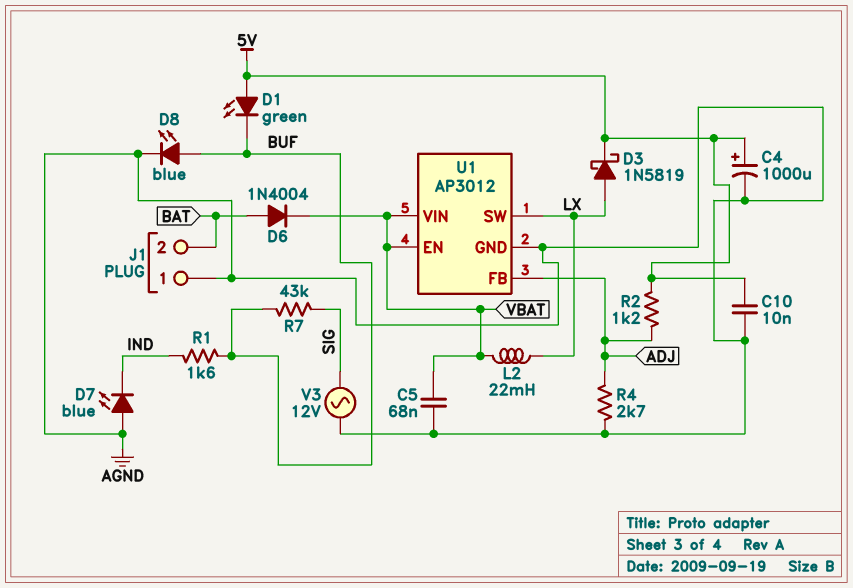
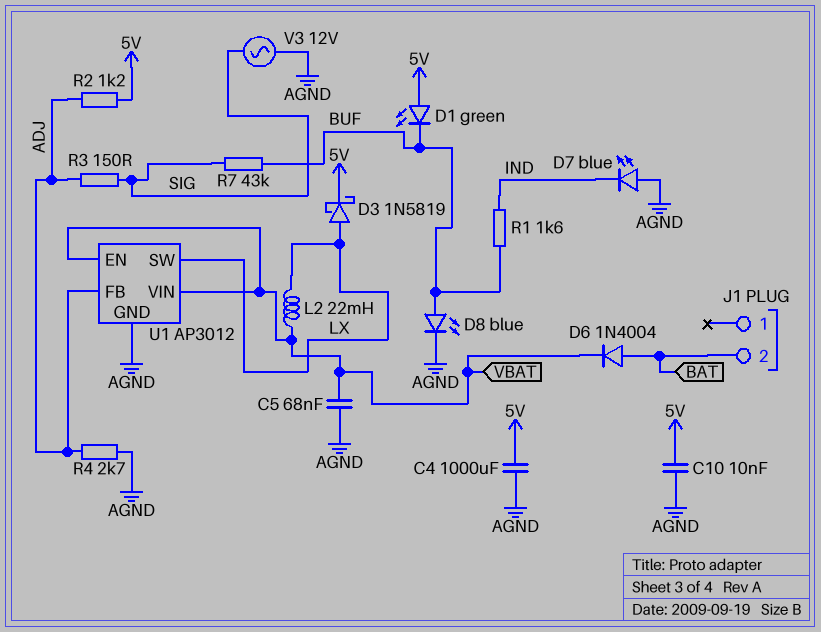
C4: 1000uF (plus 5V, minus AGND) -> 1000uF (5V, AGND)
J1 pin 1: AGND -> none
R3: none -> 150 (ADJ, SIG)

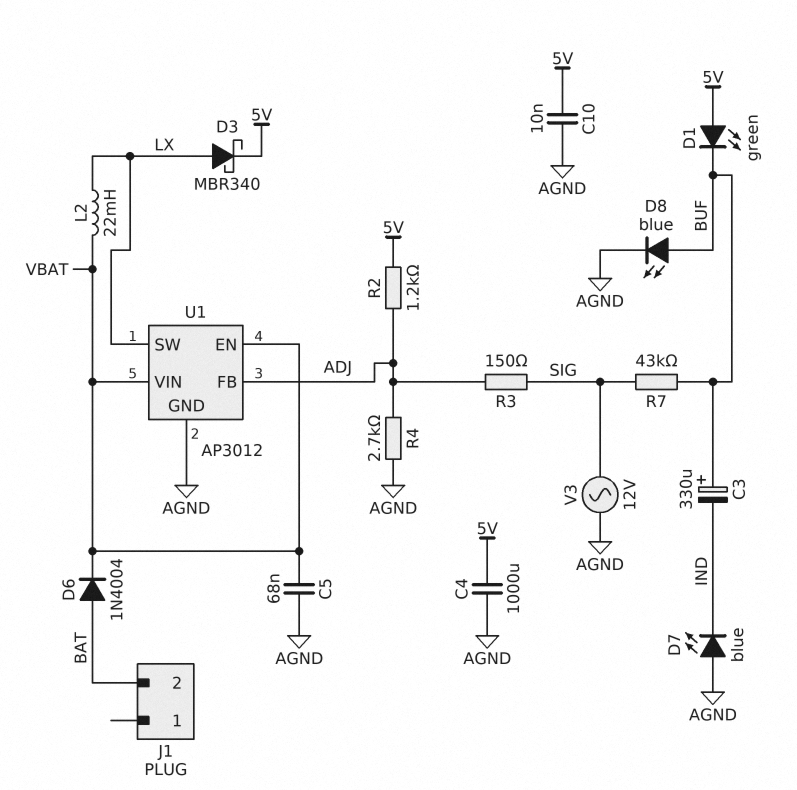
C3: none -> 330uF (plus BUF, minus IND)
D3: schottky 1N5819 (A LX, K 5V) -> schottky MBR340 (A LX, K 5V)
R1: 1.6k (BUF, IND) -> none

